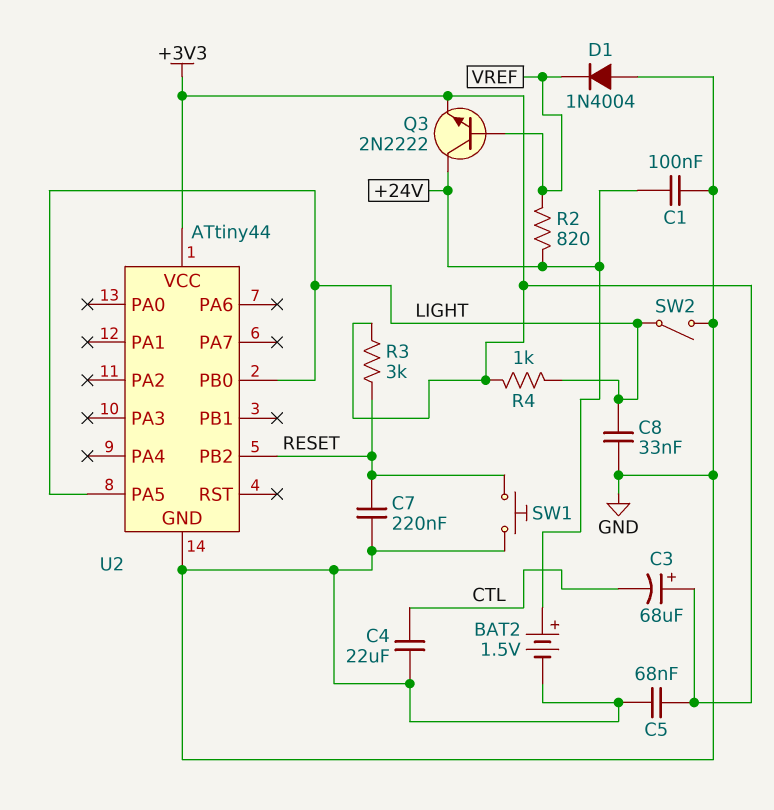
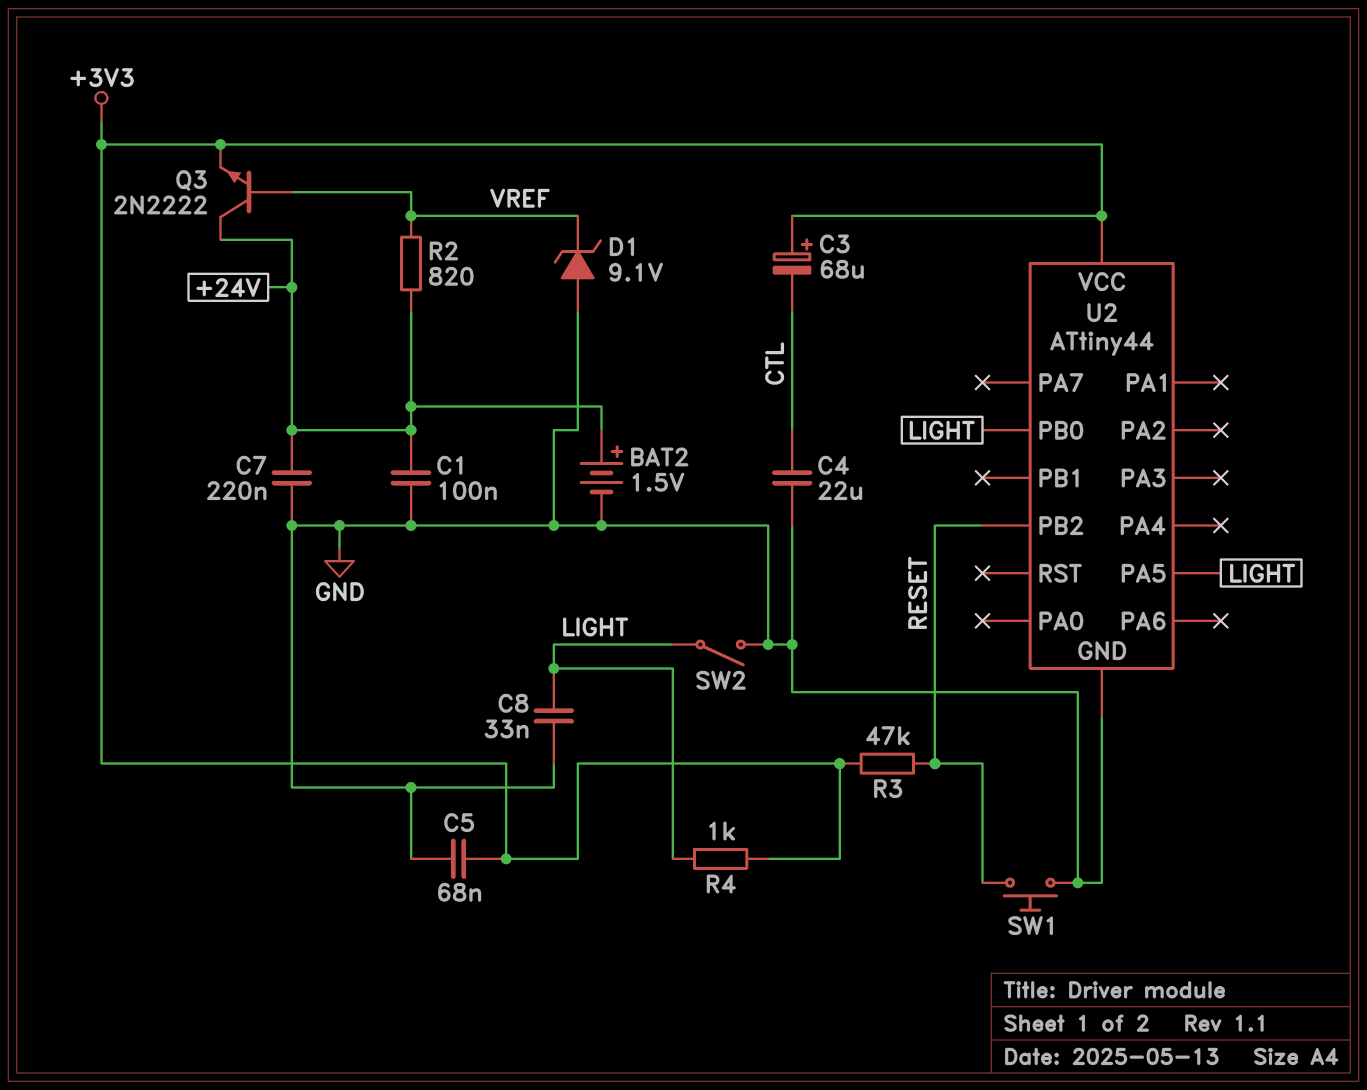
C7: 220nF (GND, RESET) -> 220nF (+24V, GND)
D1: diode 1N4004 (A GND, K VREF) -> zener 9.1V (A GND, K VREF)
R3: 3k (+3V3, RESET) -> 47k (+3V3, RESET)

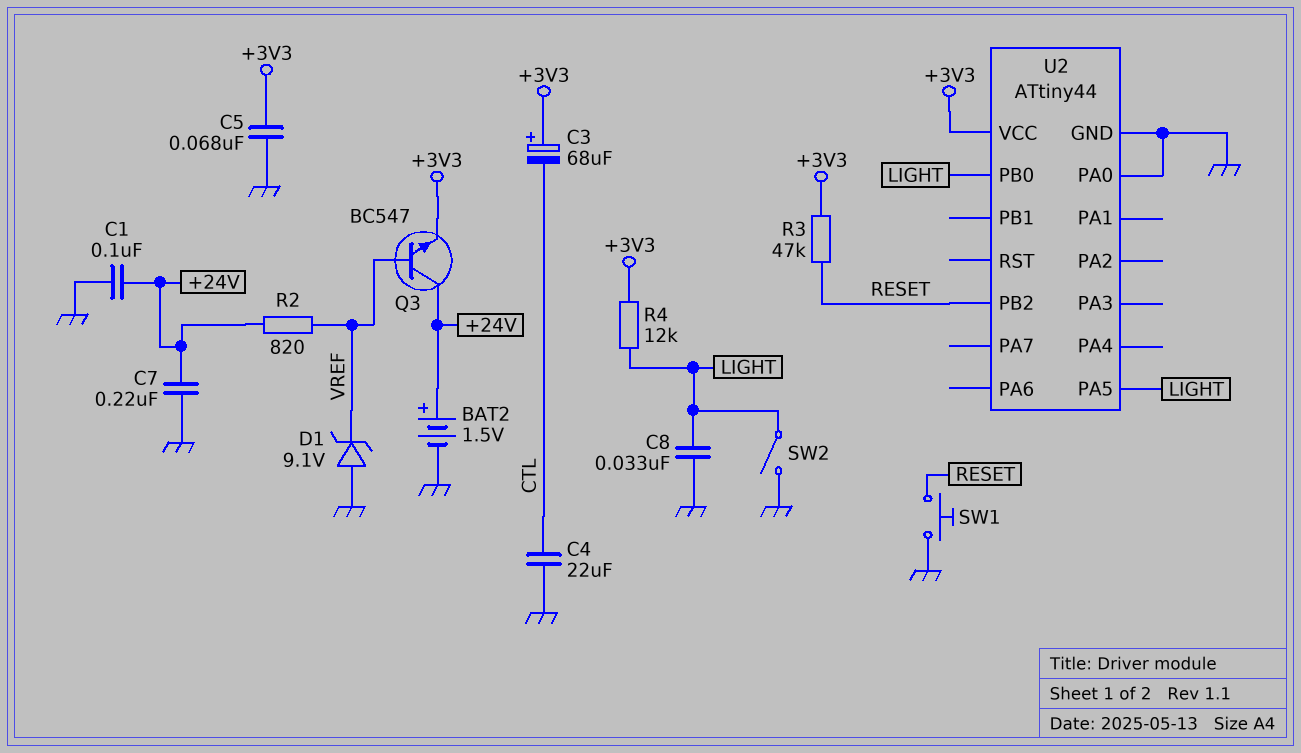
Q3: NPN 2N2222 (B VREF, C +24V, E +3V3) -> NPN BC547 (B VREF, C +24V, E +3V3)
R4: 1k (+3V3, LIGHT) -> 12k (+3V3, LIGHT)
U2 pin PA0: none -> GND

